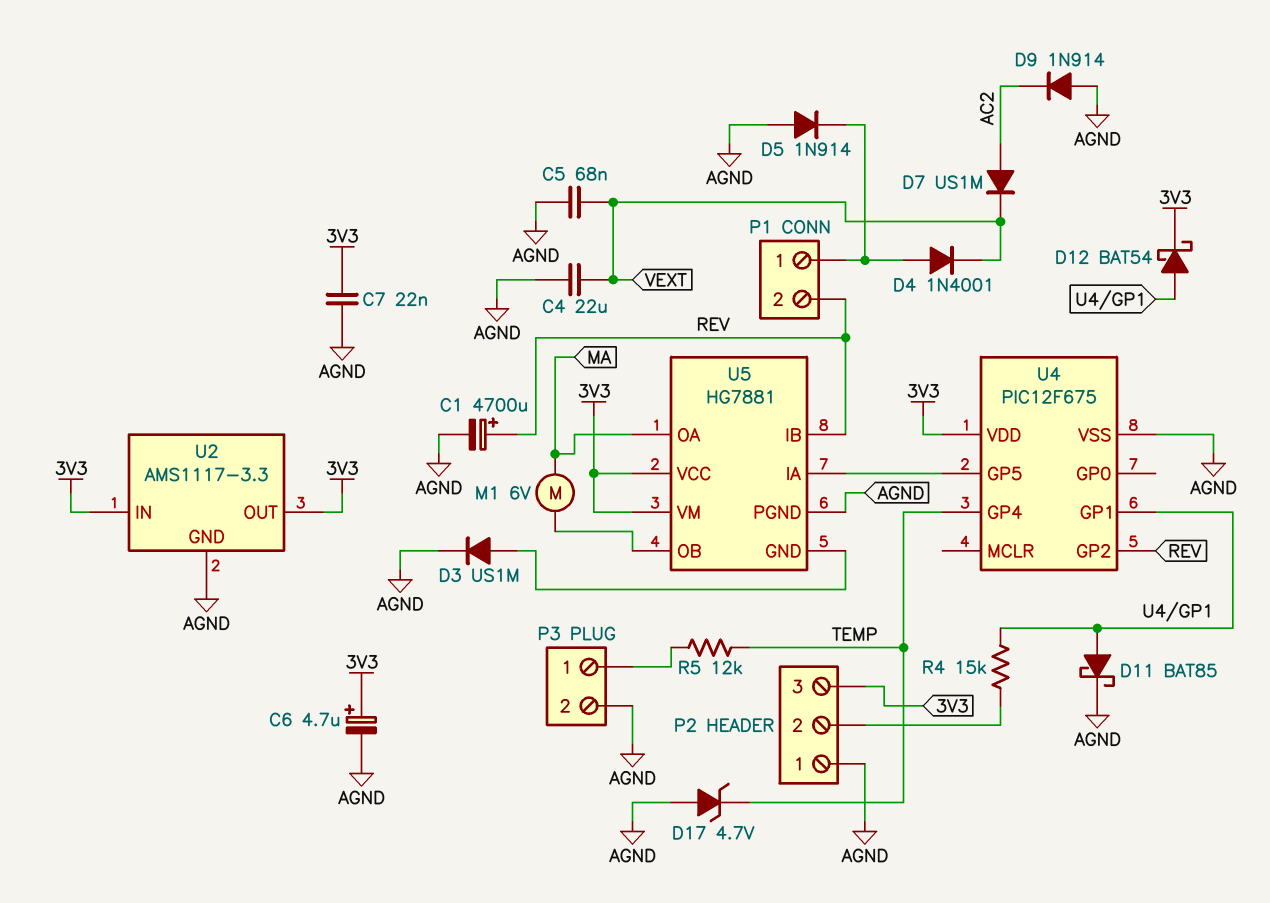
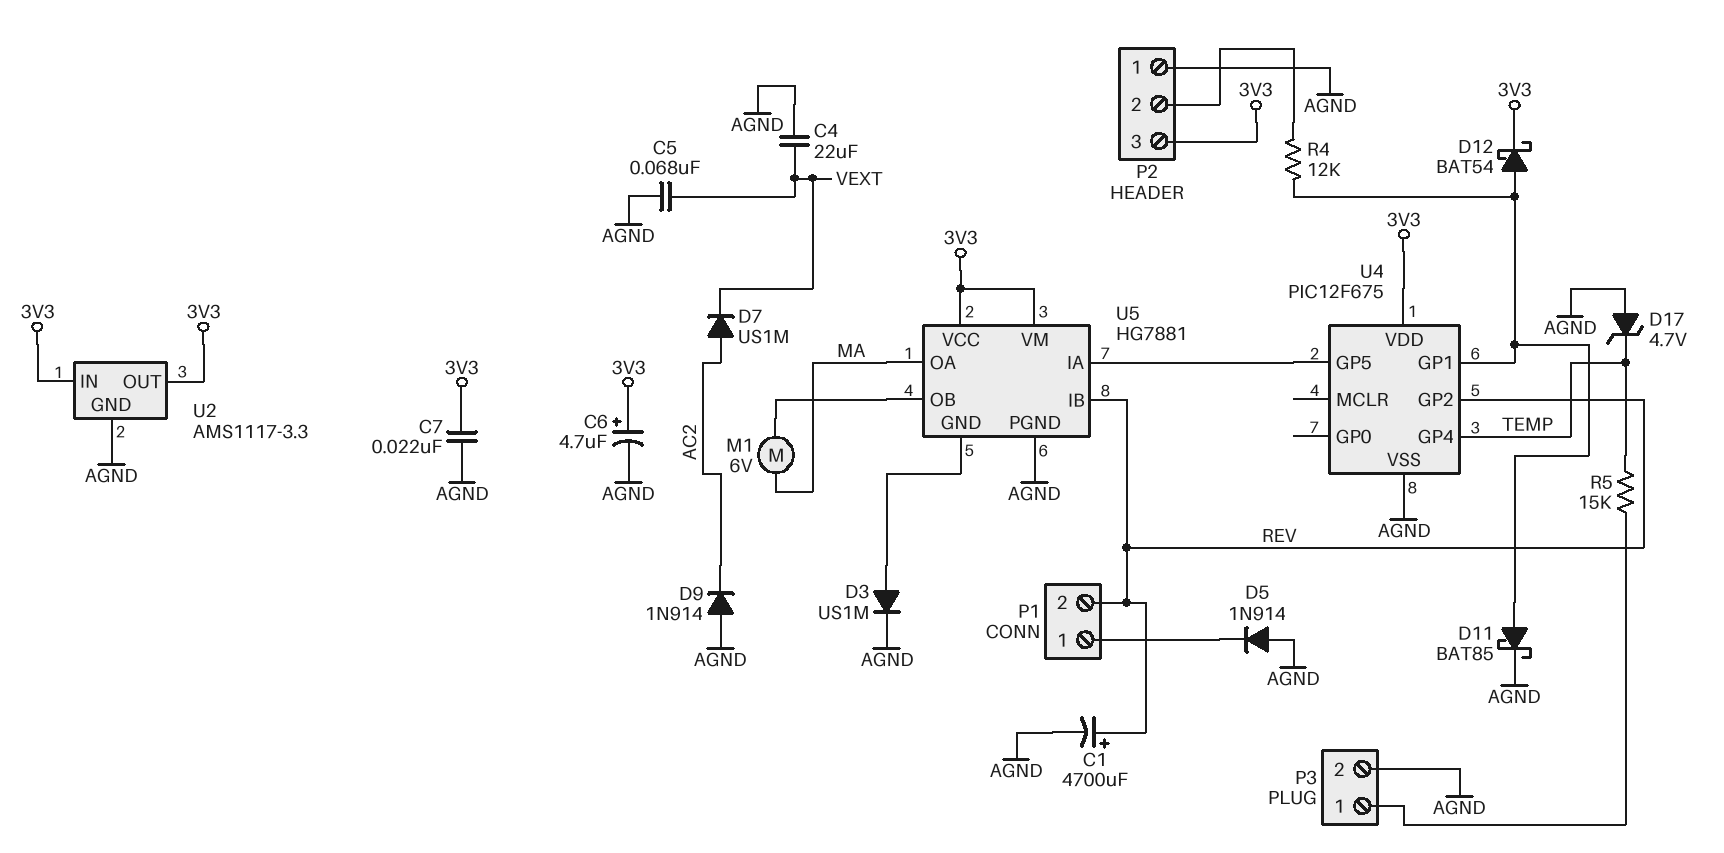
D4: diode 1N4001 (A P1/1, K VEXT) -> none
R4: 15k (P2/2, U4/GP1) -> 12k (P2/2, U4/GP1)
R5: 12k (P3/1, TEMP) -> 15k (P3/1, TEMP)

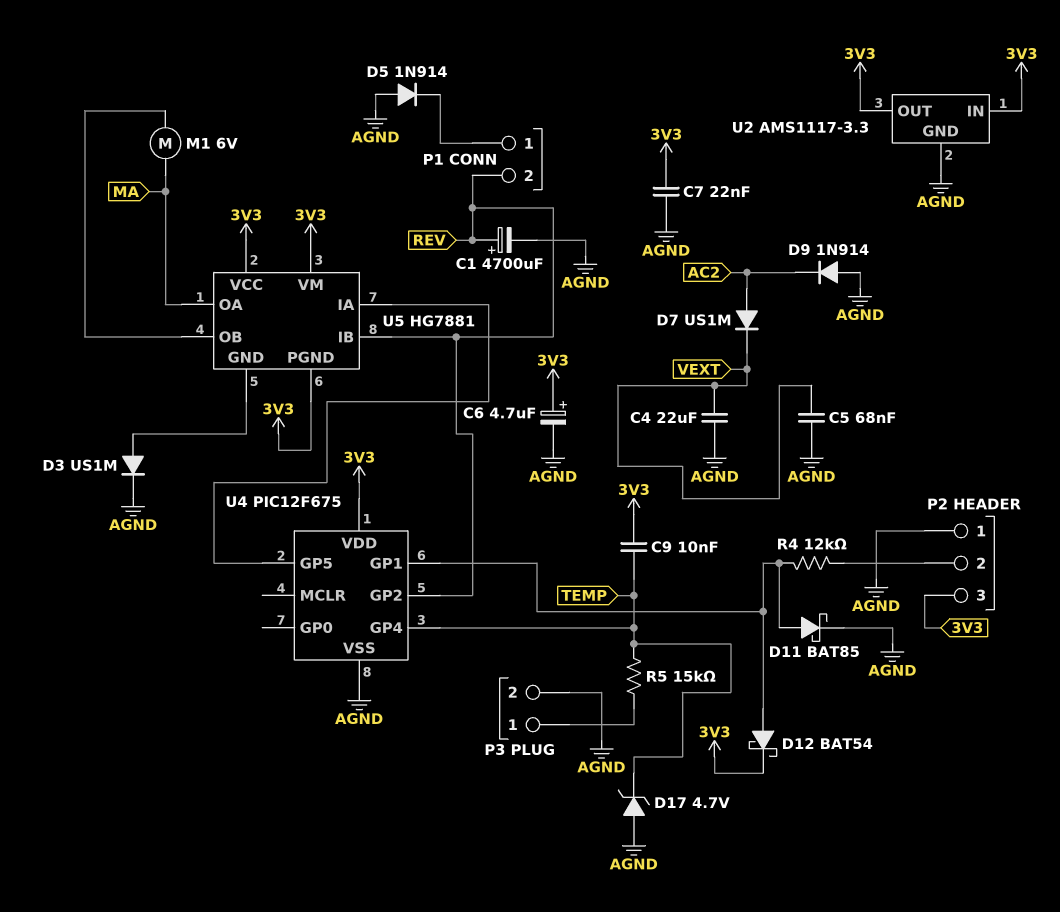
C9: none -> 10nF (3V3, TEMP)
U5 pin PGND: AGND -> 3V3

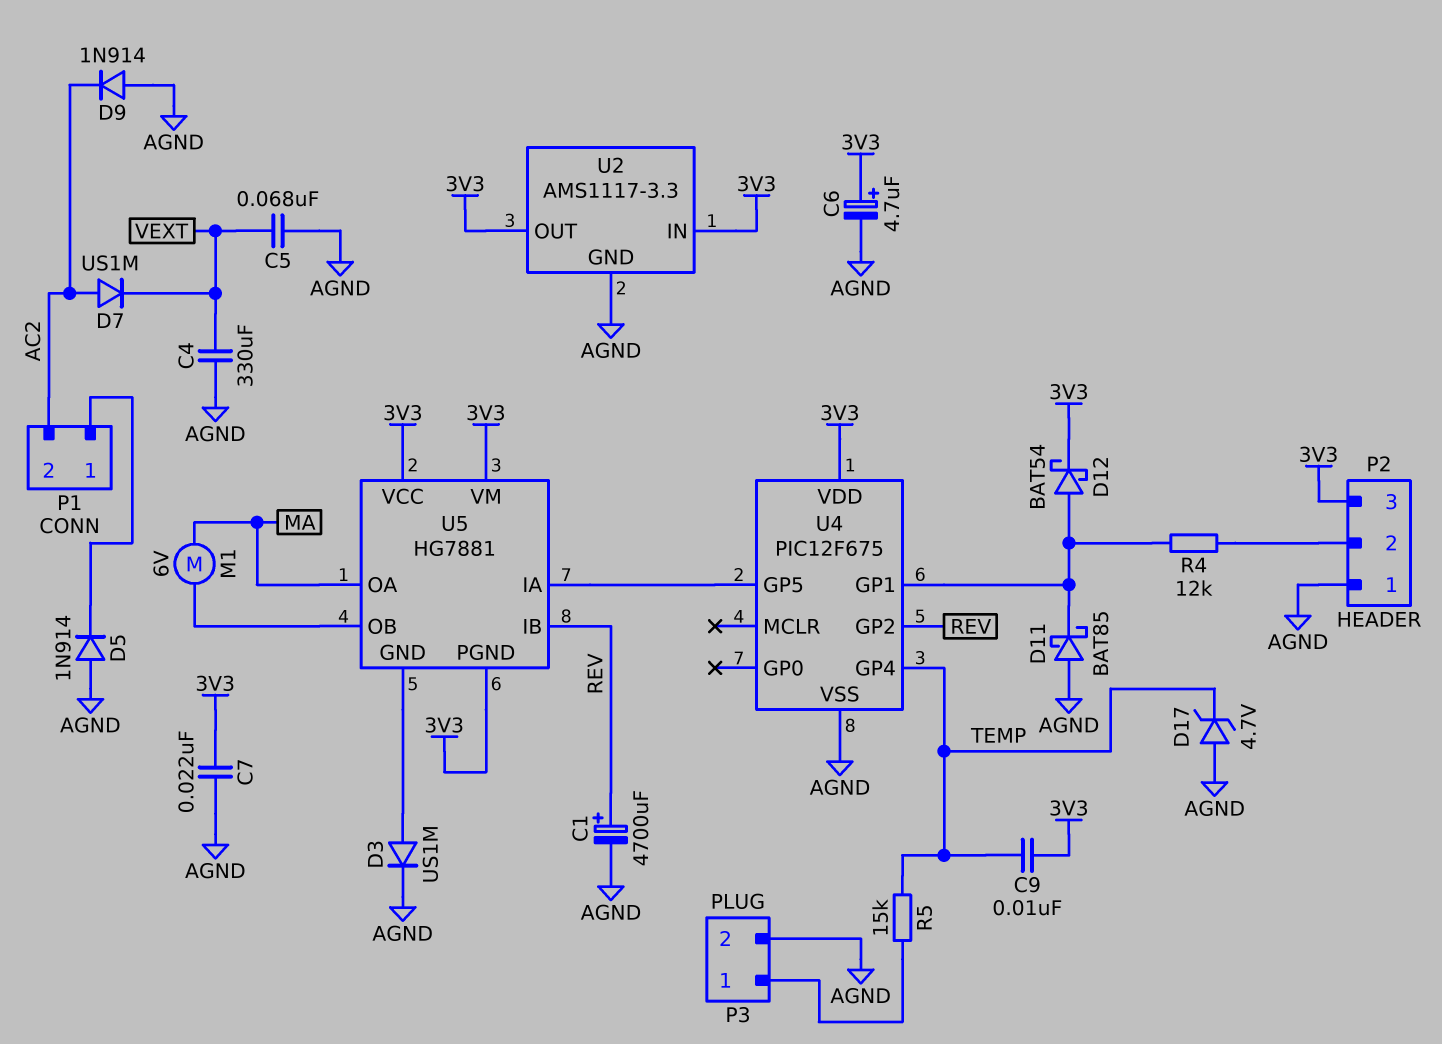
C4: 22uF (AGND, VEXT) -> 330uF (AGND, VEXT)
D11: schottky BAT85 (A U4/GP1, K AGND) -> schottky BAT85 (A AGND, K U4/GP1)
P1 pin 2: REV -> AC2

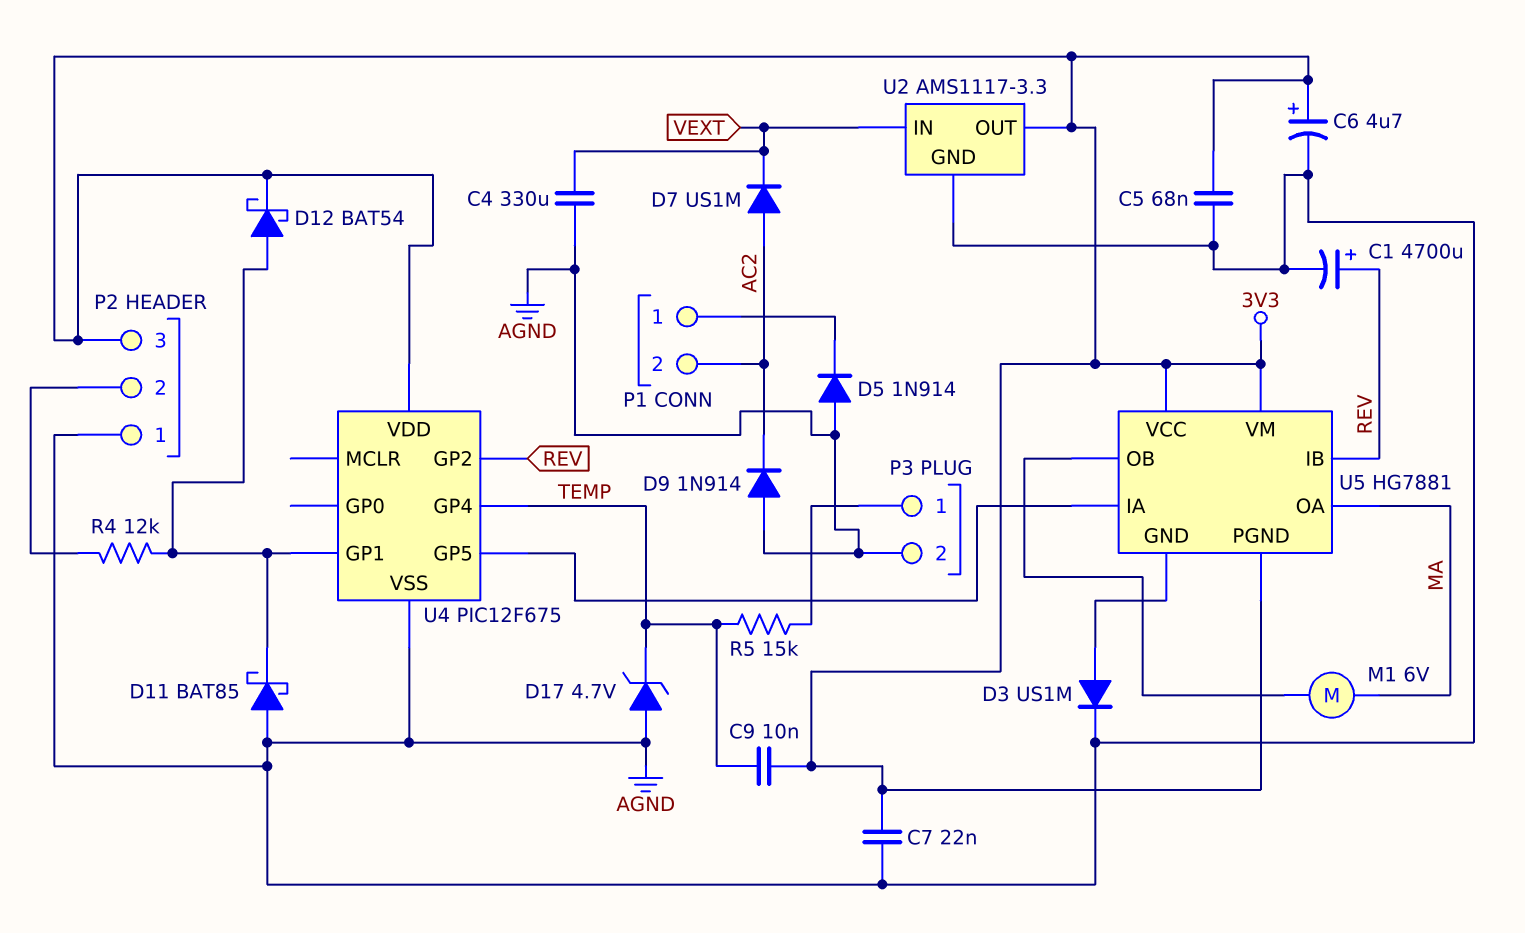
C5: 68nF (AGND, VEXT) -> 68nF (3V3, AGND)
U2 pin IN: 3V3 -> VEXT

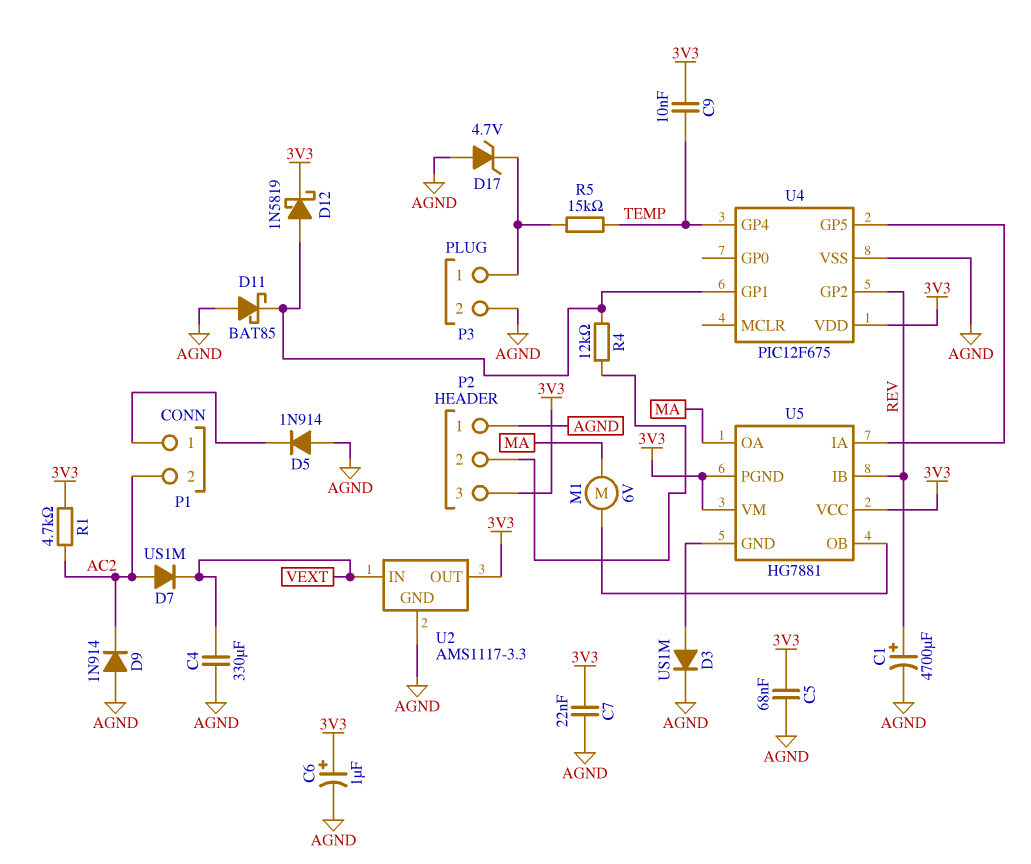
C6: 4.7uF (plus 3V3, minus AGND) -> 1uF (plus 3V3, minus AGND)
D12: schottky BAT54 (A U4/GP1, K 3V3) -> schottky 1N5819 (A U4/GP1, K 3V3)
D17: zener 4.7V (A AGND, K TEMP) -> zener 4.7V (A AGND, K P3/1)
R1: none -> 4.7k (3V3, AC2)

